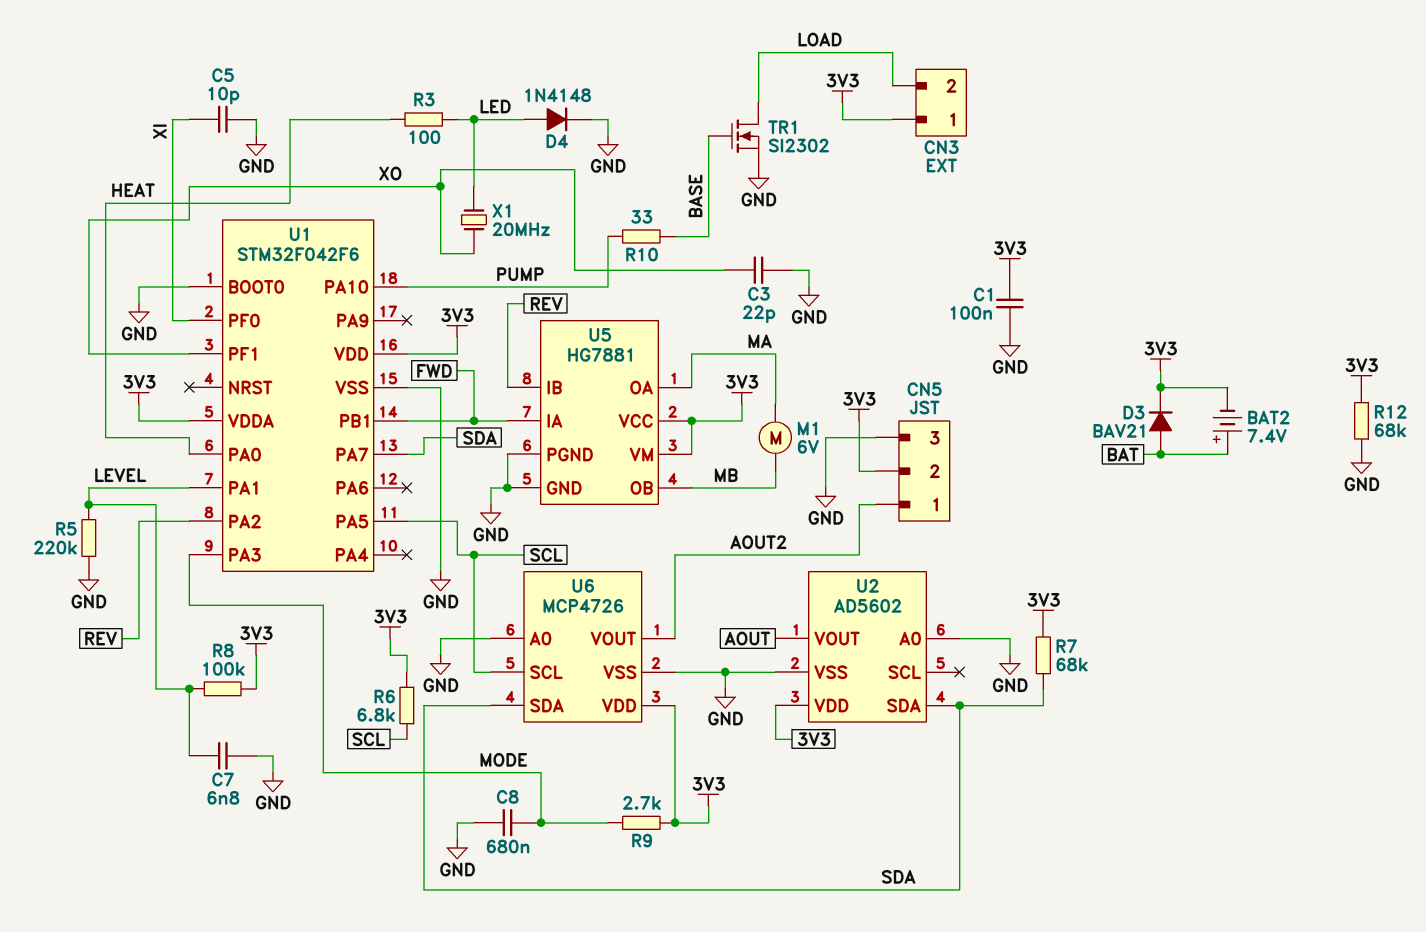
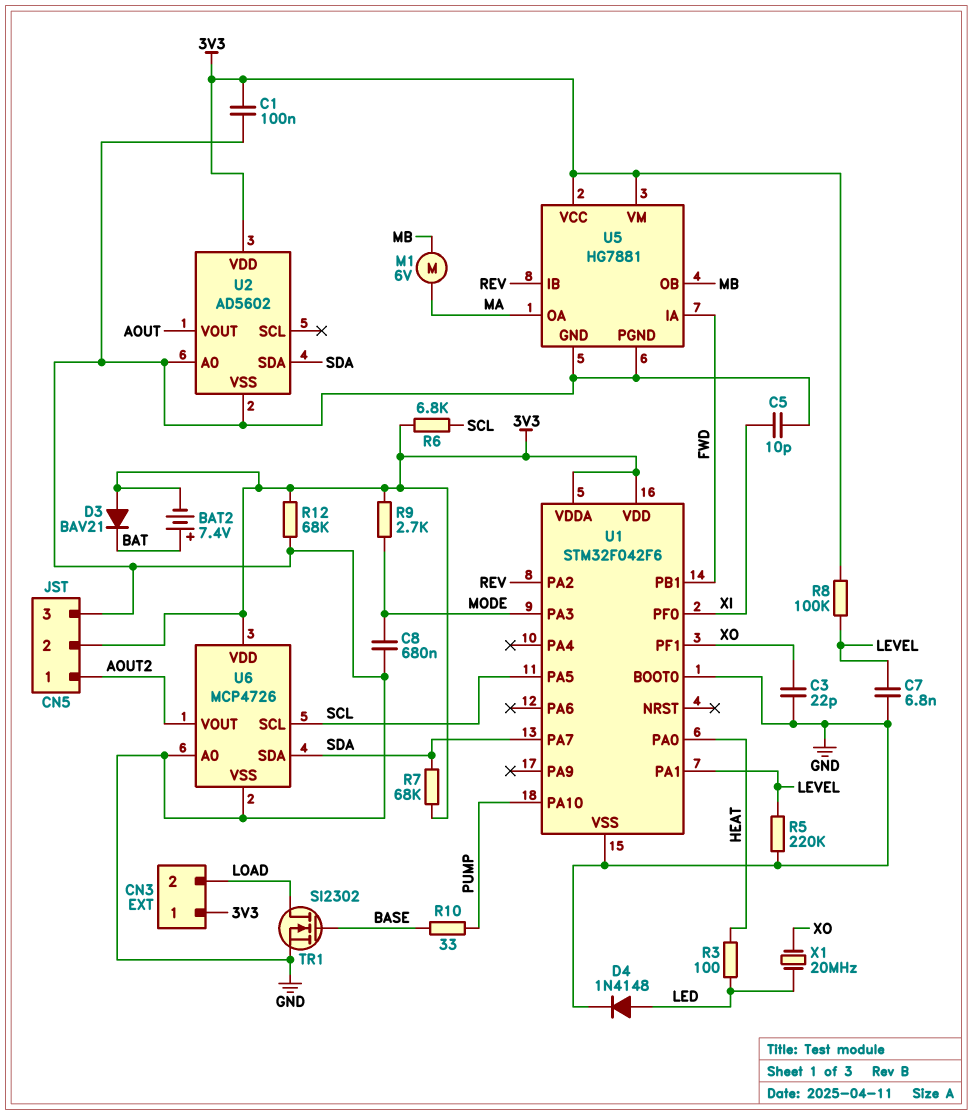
D3: diode BAV21 (A BAT, K 3V3) -> diode BAV21 (A 3V3, K BAT)

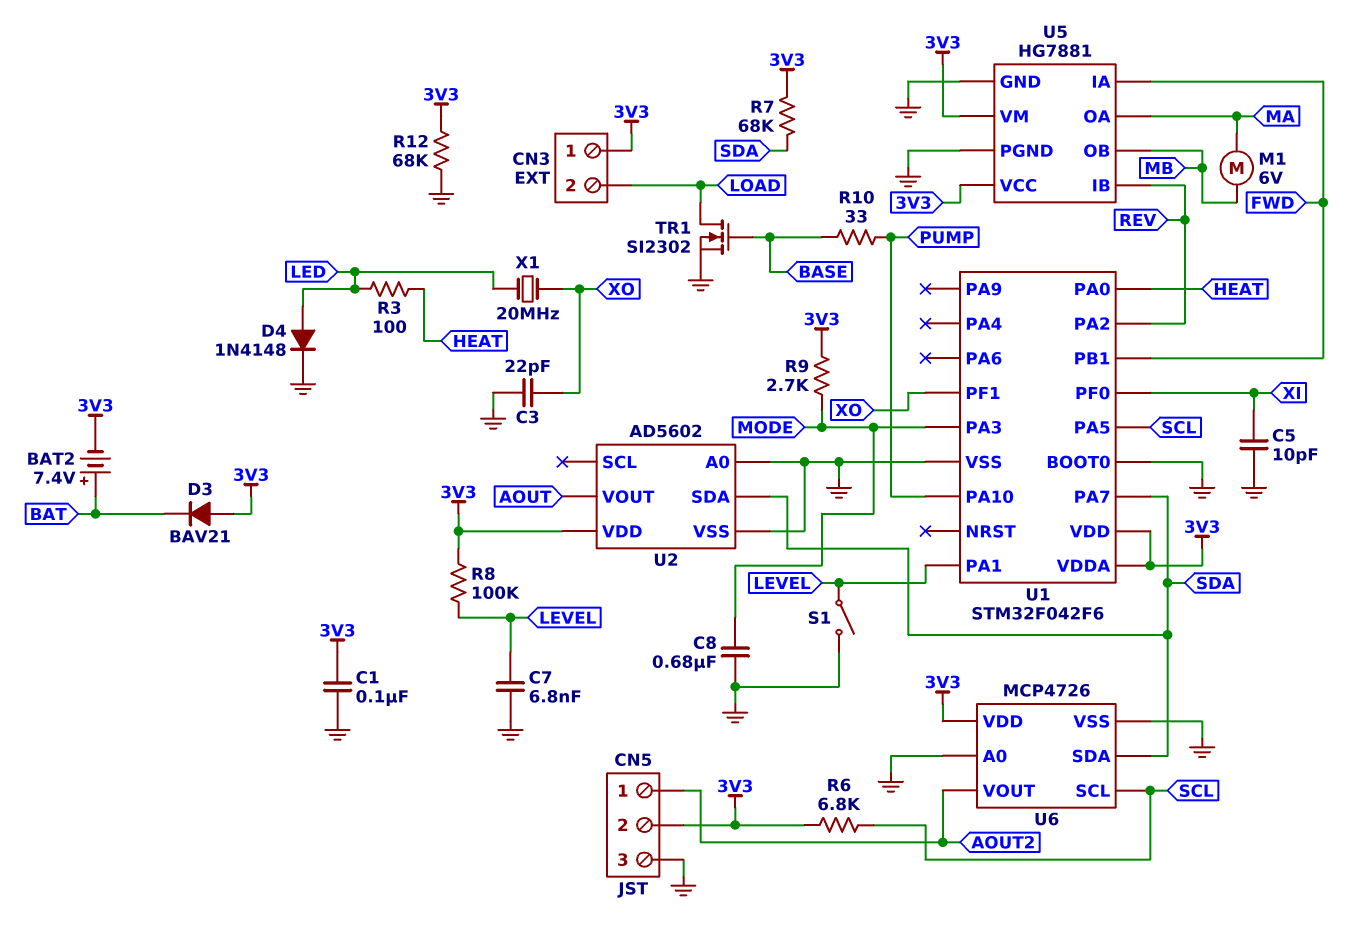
R5: 220k (GND, LEVEL) -> none
S1: none -> switch (GND, LEVEL)

